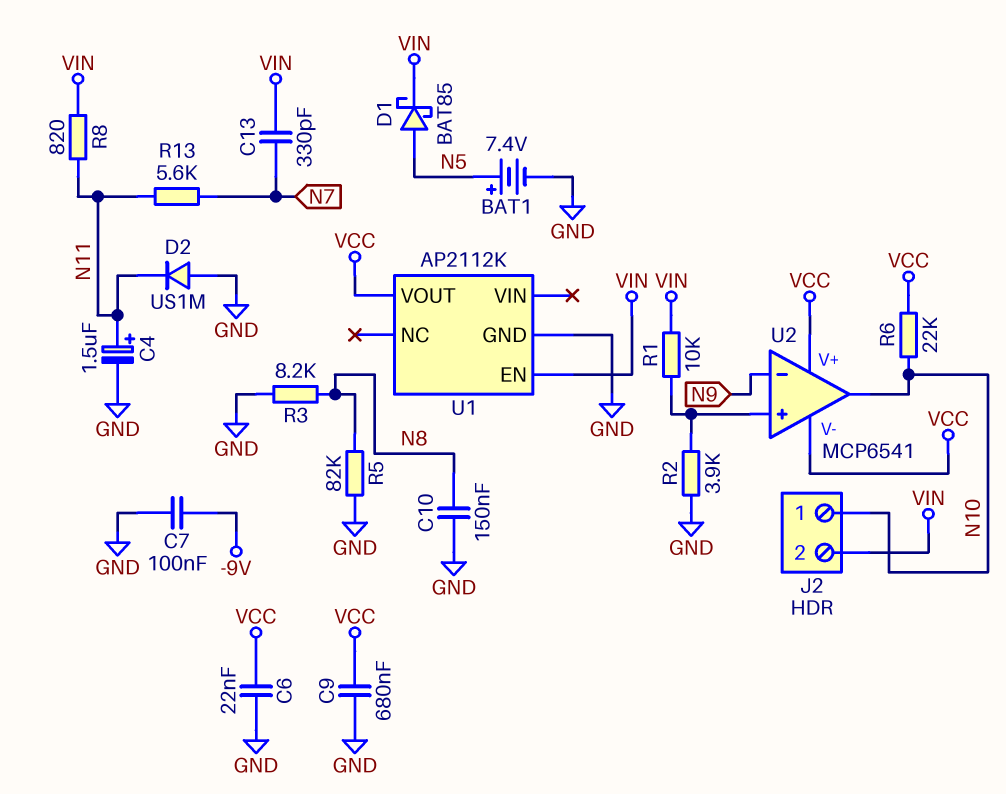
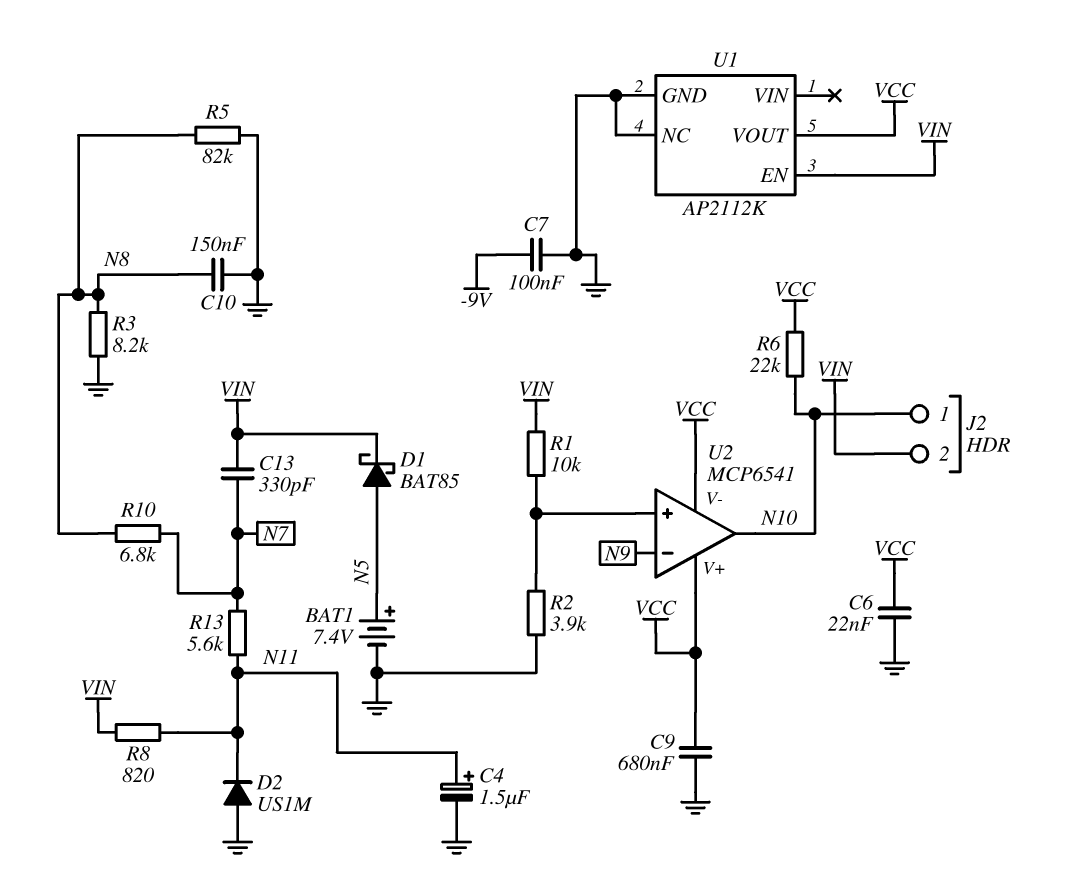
R10: none -> 6.8k (N7, N8)
U1 pin NC: none -> GND

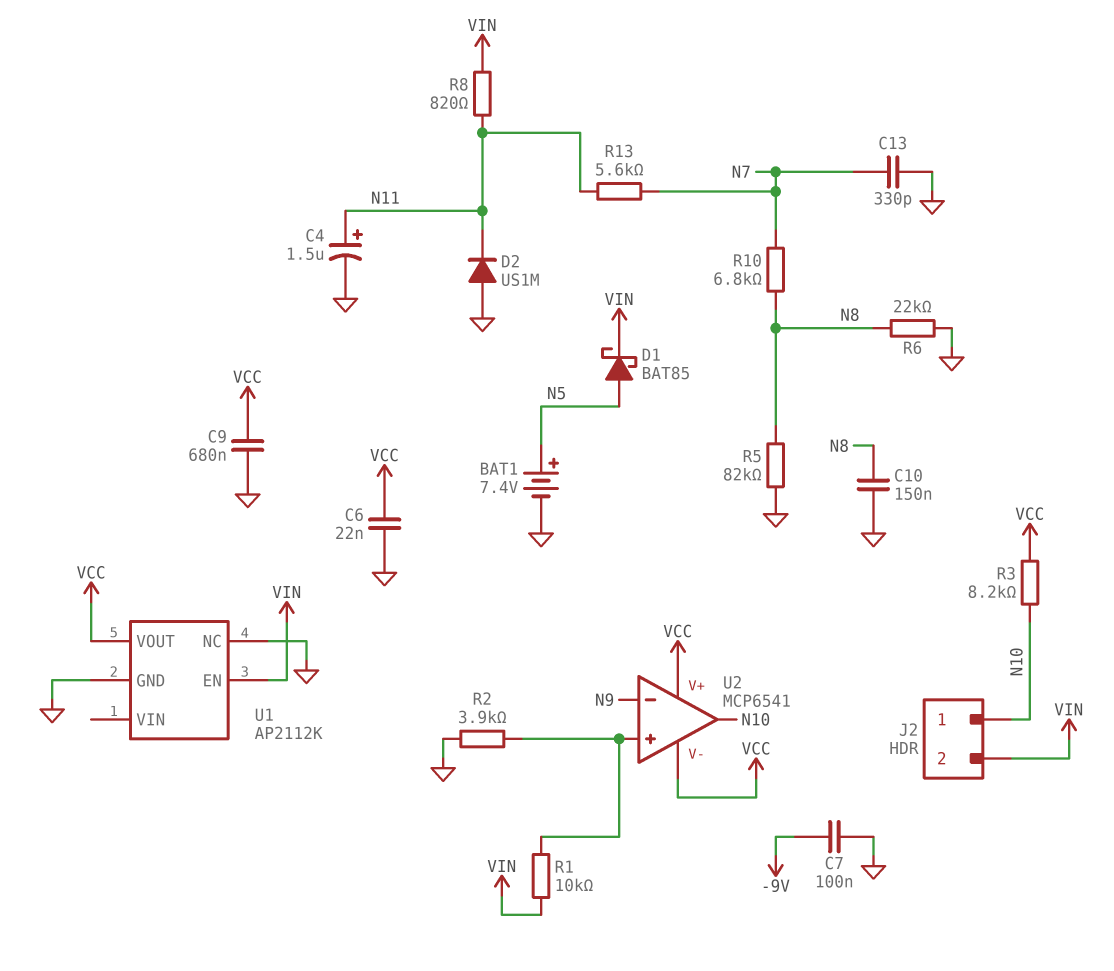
C13: 330pF (N7, VIN) -> 330pF (GND, N7)
R3: 8.2k (GND, N8) -> 8.2k (N10, VCC)
R6: 22k (N10, VCC) -> 22k (GND, N8)

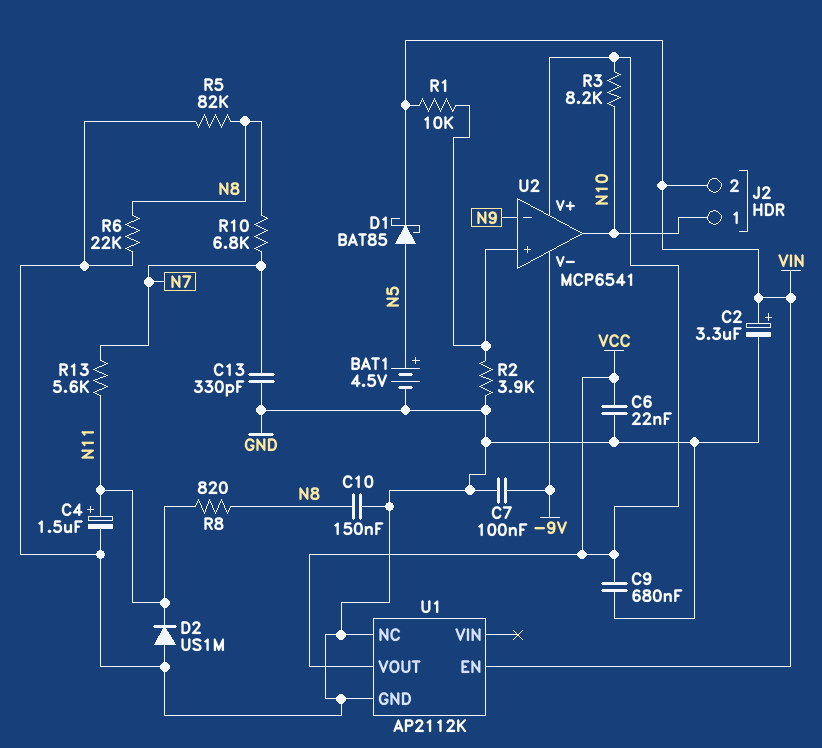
BAT1: 7.4V (plus N5, minus GND) -> 4.5V (plus N5, minus GND)
C2: none -> 3.3uF (plus VIN, minus GND)
R8: 820 (N11, VIN) -> 820 (N8, N11)
U2 pin V-: VCC -> -9V

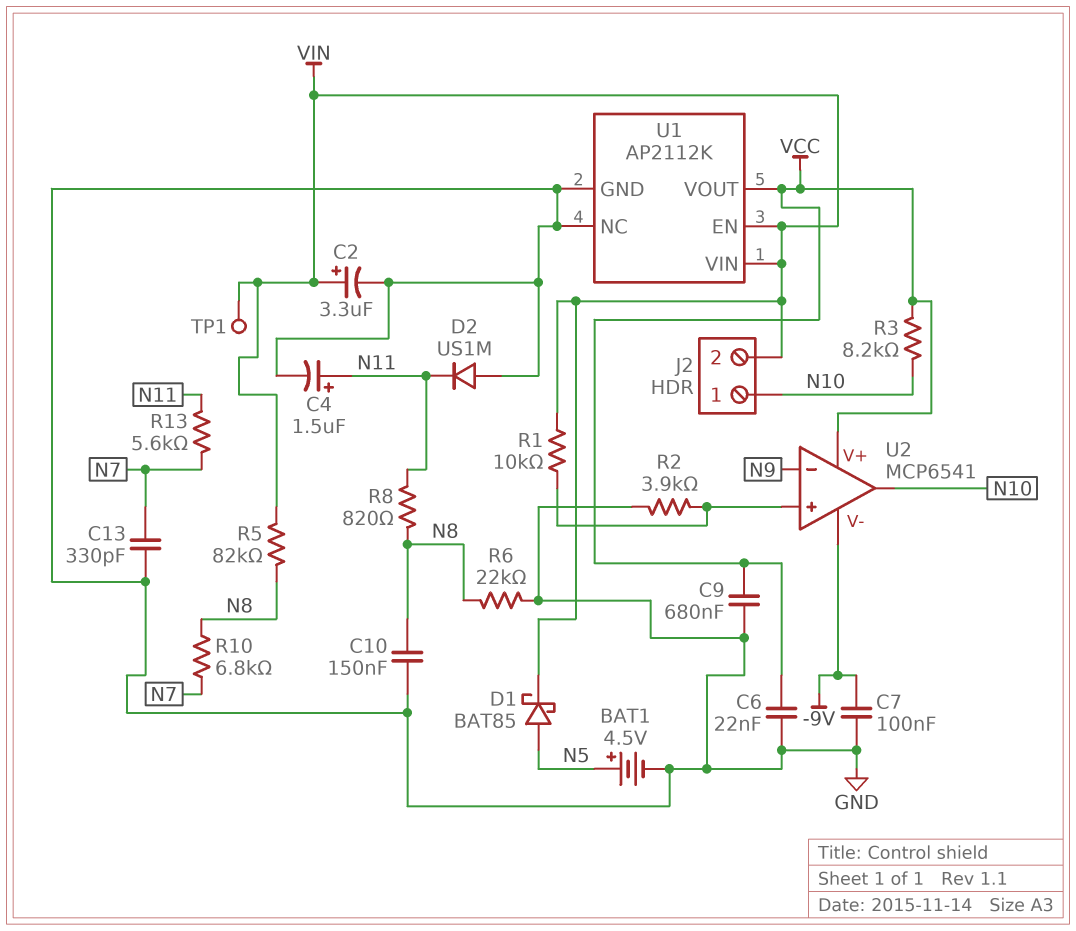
R5: 82k (GND, N8) -> 82k (N8, VIN)
TP1: none -> test point (VIN)
U1 pin VIN: none -> VIN

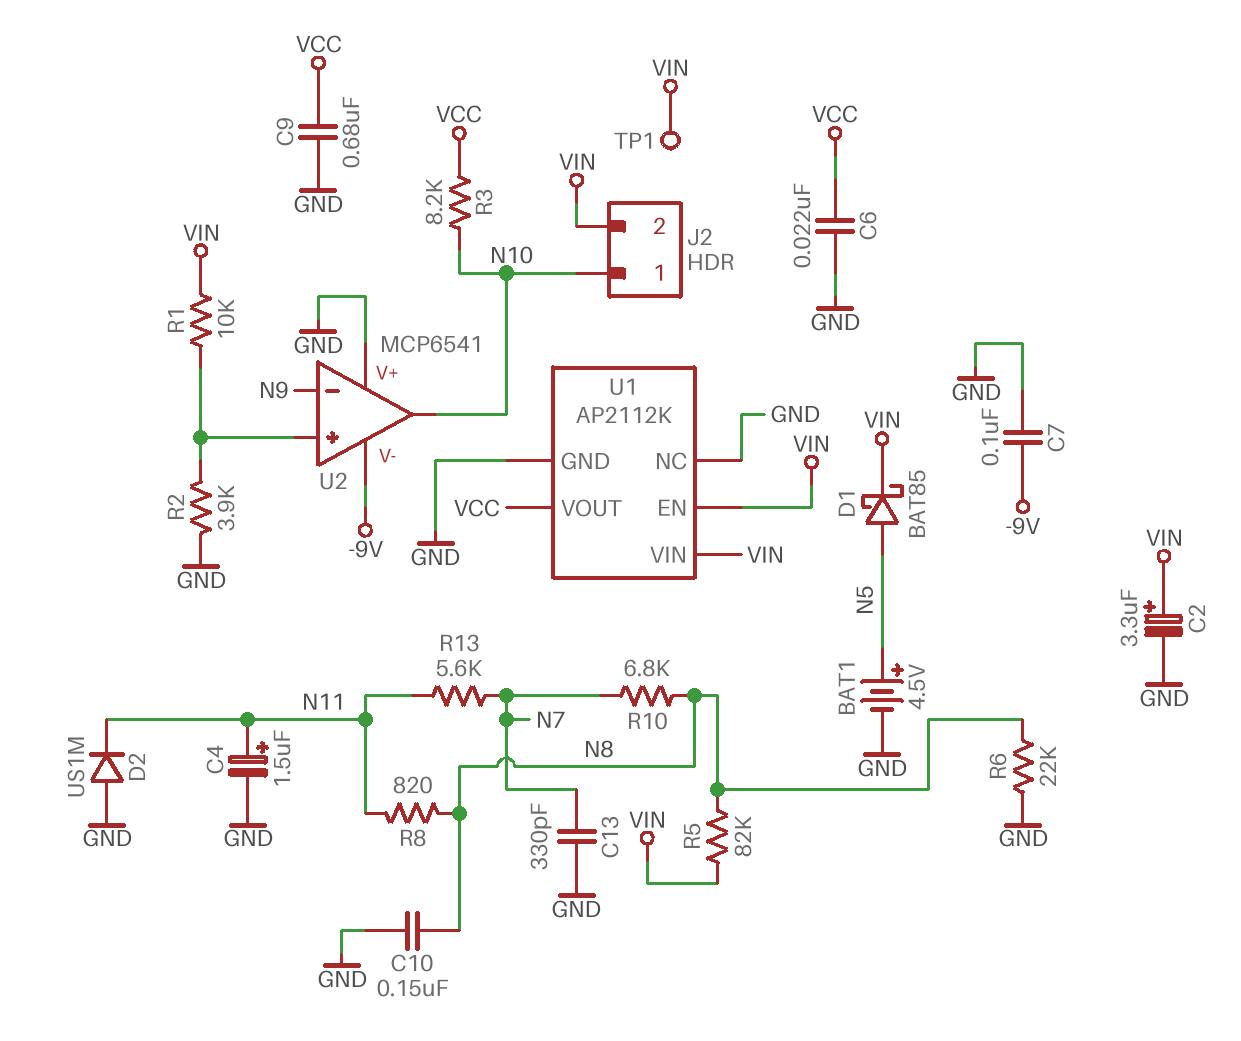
U2 pin V+: VCC -> GND

